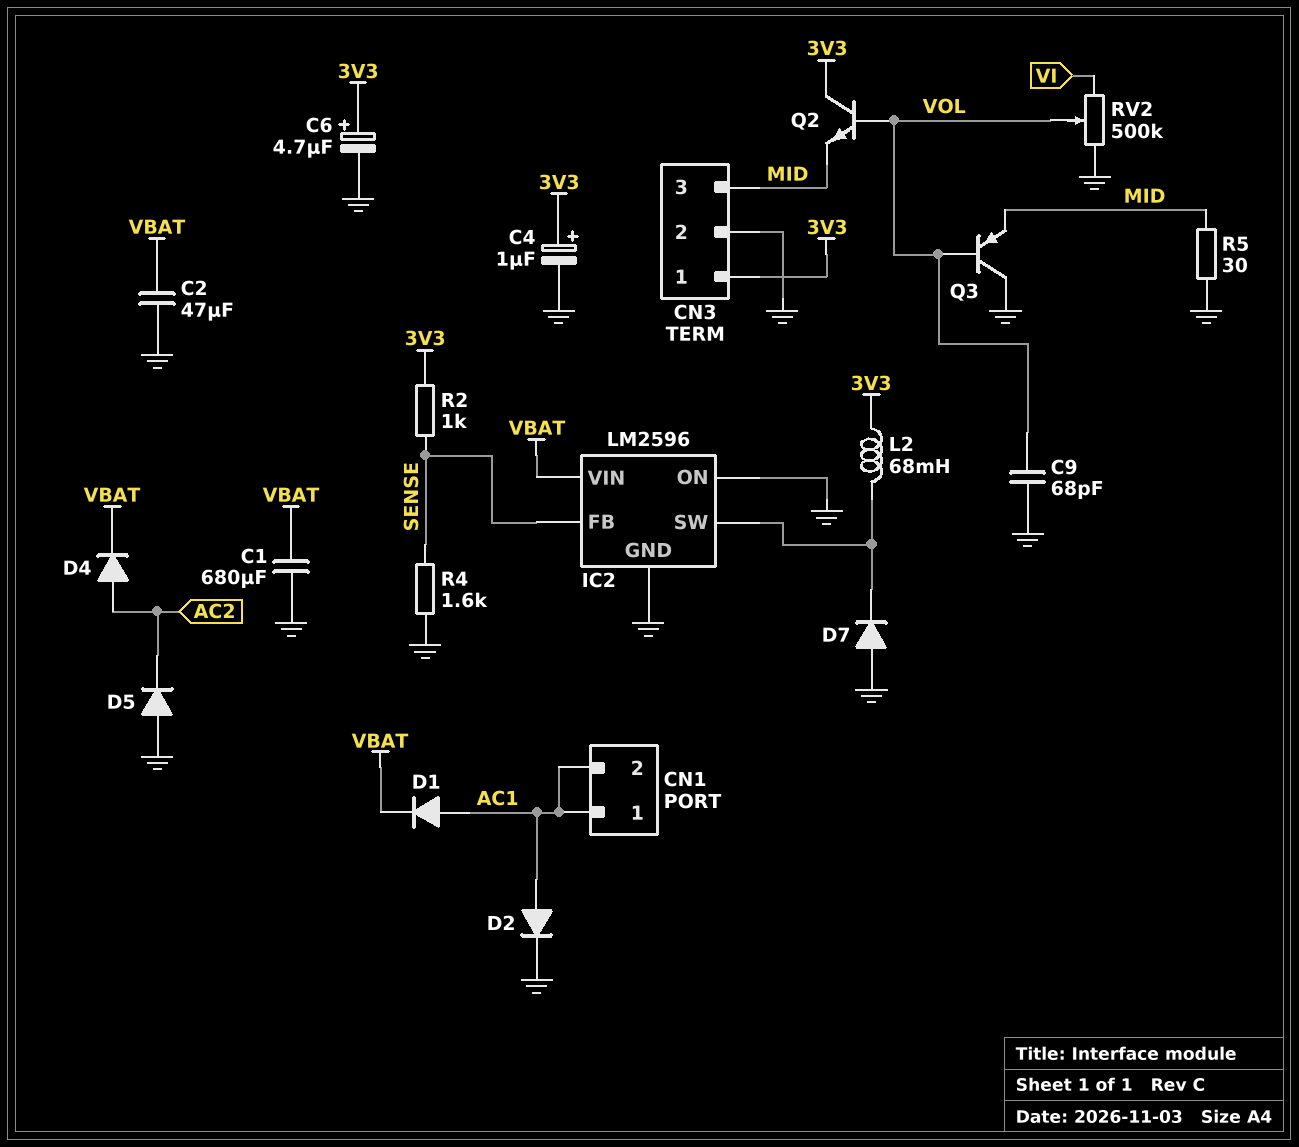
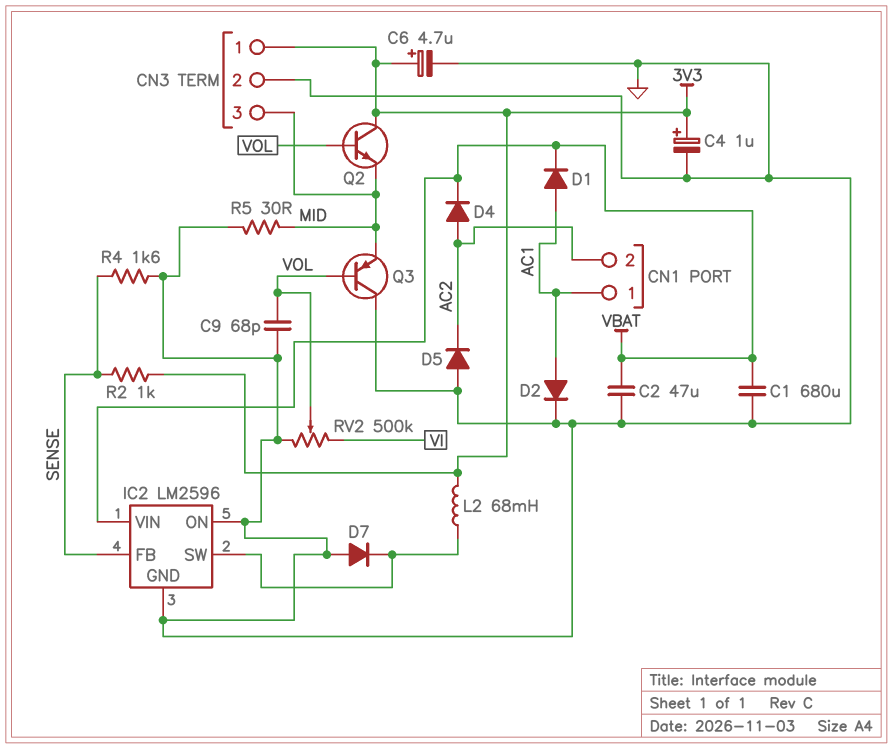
CN1 pin 2: AC1 -> AC2

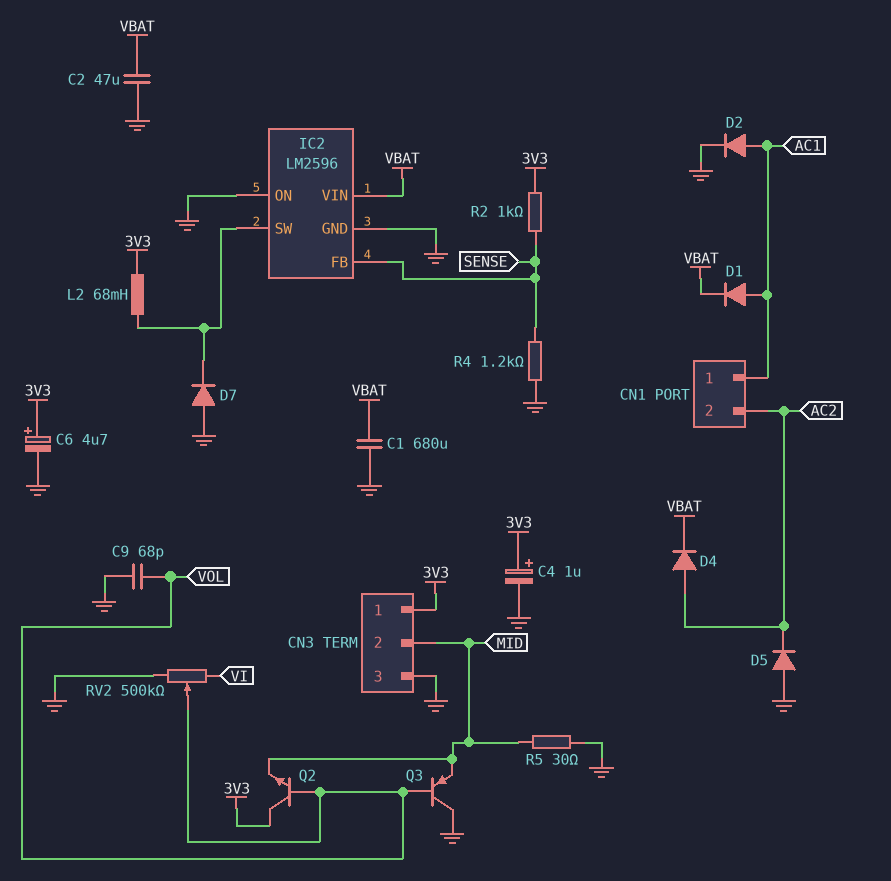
CN3 pin 2: GND -> MID
CN3 pin 3: MID -> GND
R4: 1.6k (GND, SENSE) -> 1.2k (GND, SENSE)

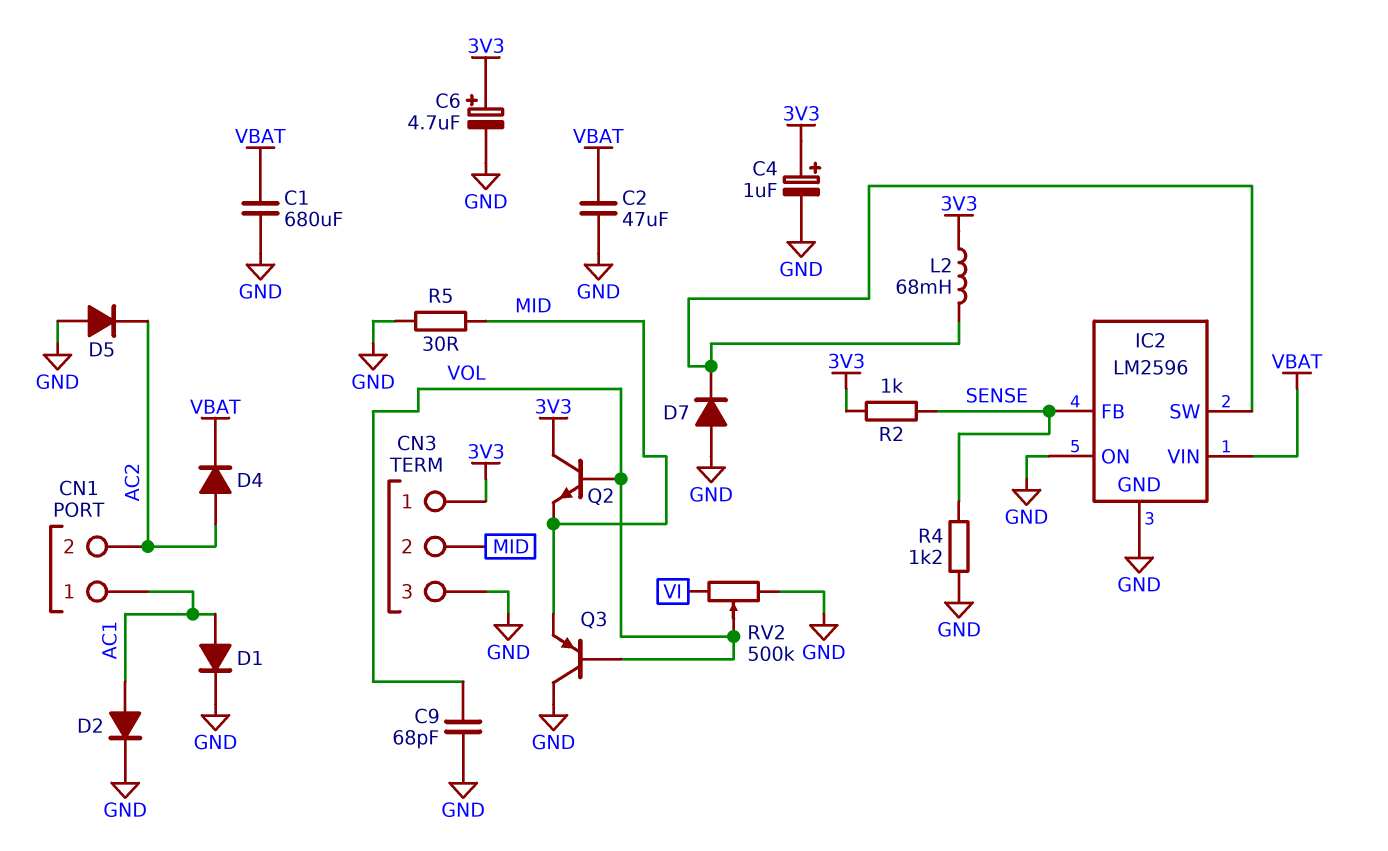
D1: diode (A AC1, K VBAT) -> diode (A AC1, K GND)

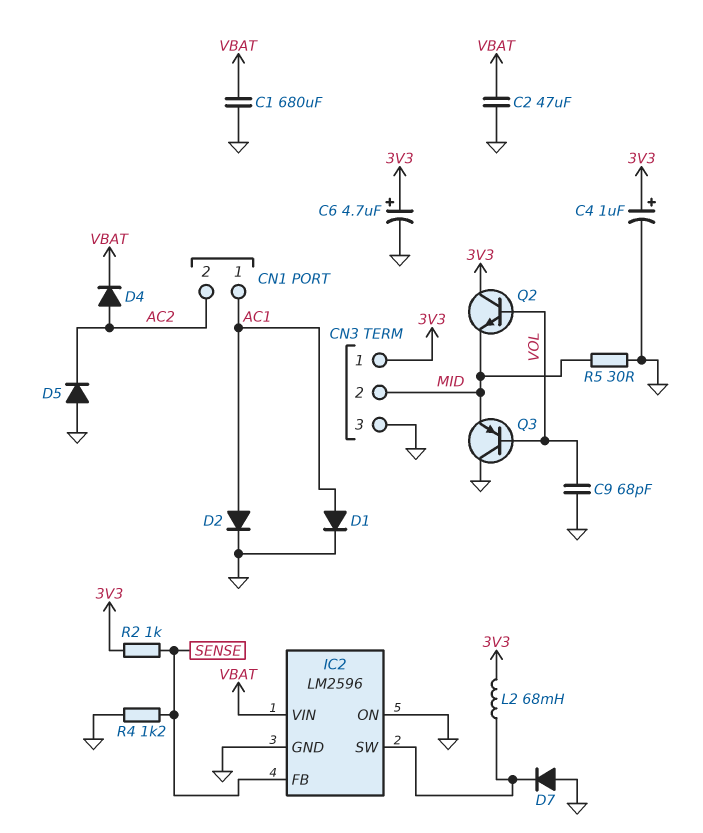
RV2: 500k (GND, VI, wiper VOL) -> none

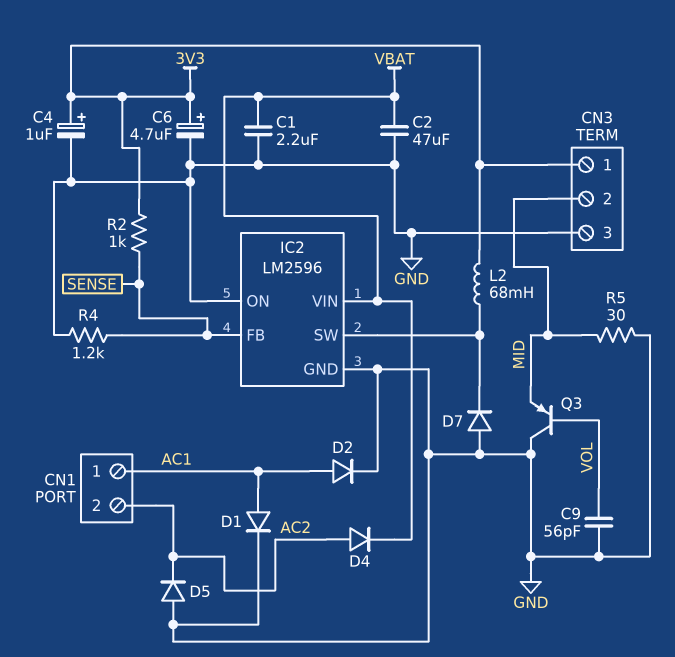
C1: 680uF (GND, VBAT) -> 2.2uF (GND, VBAT)
C9: 68pF (GND, VOL) -> 56pF (GND, VOL)
Q2: NPN (B VOL, C 3V3, E MID) -> none

